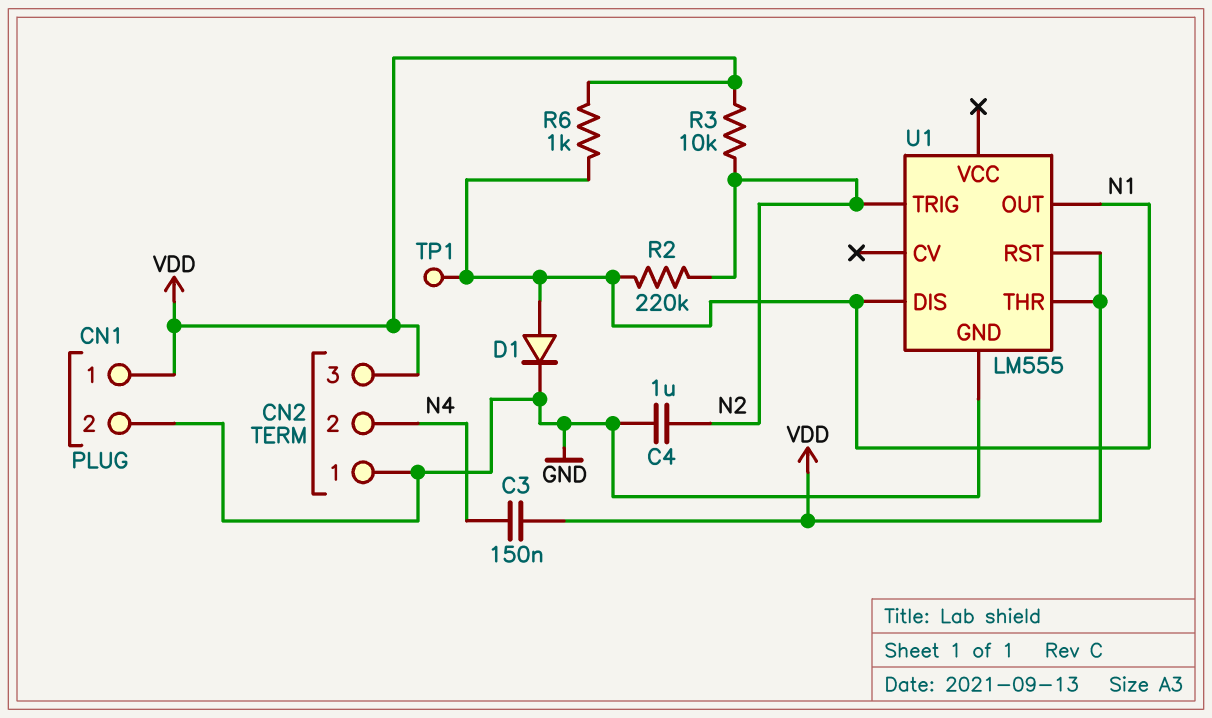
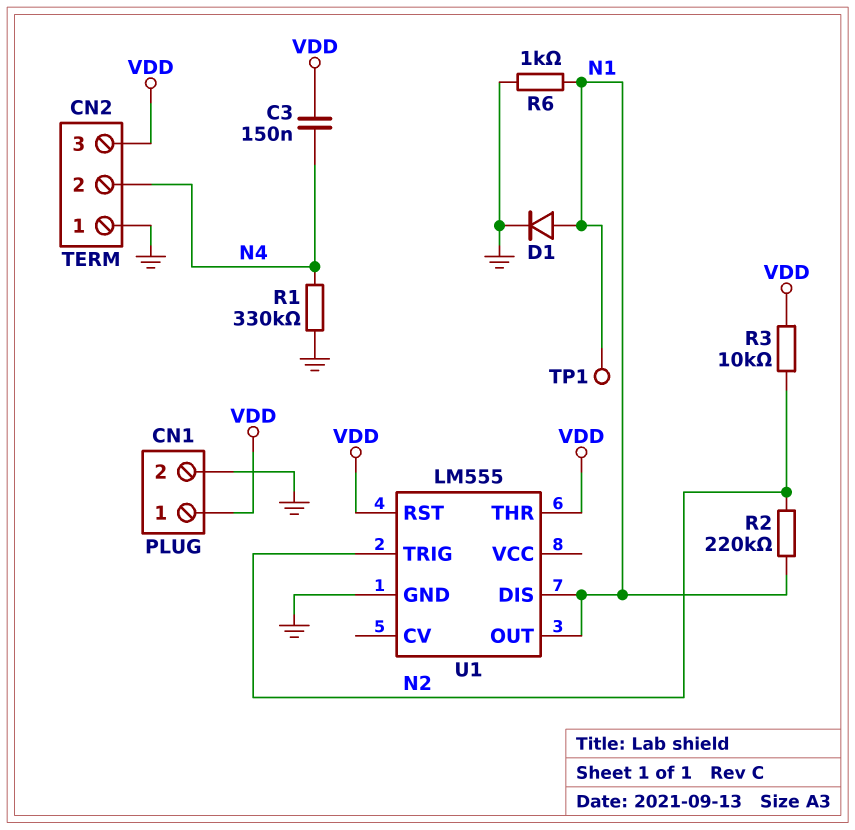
C4: 1uF (GND, N2) -> none
R1: none -> 330k (GND, N4)
R6: 1k (N1, VDD) -> 1k (GND, N1)

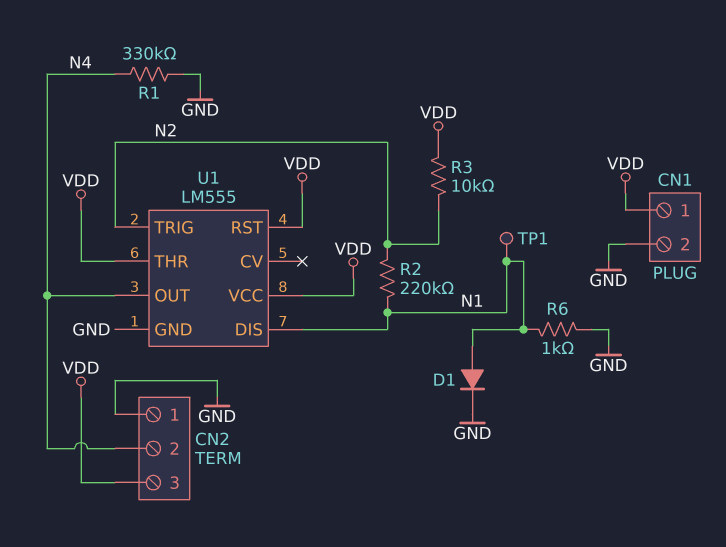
C3: 150nF (N4, VDD) -> none
U1 pin OUT: N1 -> N4
U1 pin VCC: none -> VDD

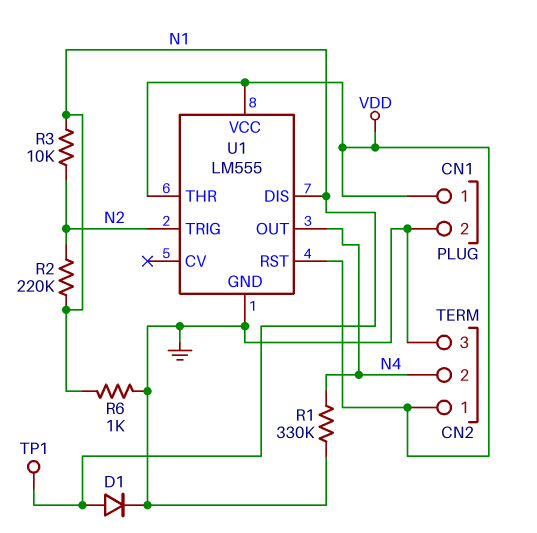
CN2 pin 1: GND -> VDD
CN2 pin 3: VDD -> GND
R3: 10k (N2, VDD) -> 10k (N1, N2)

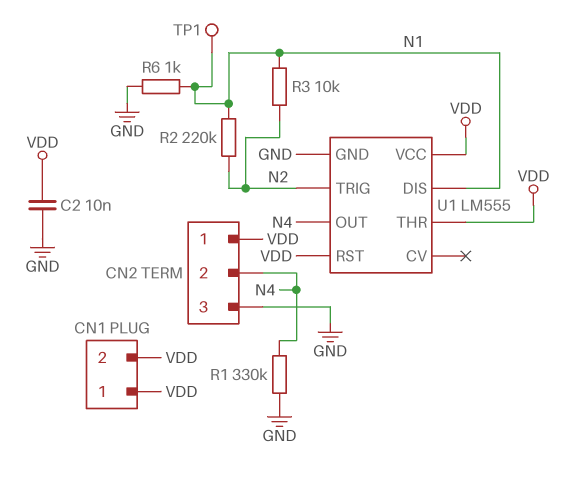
C2: none -> 10nF (GND, VDD)
CN1 pin 2: GND -> VDD
D1: diode (A N1, K GND) -> none

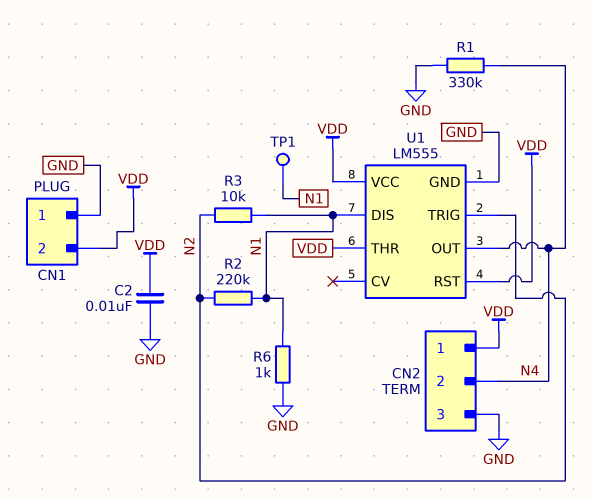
CN1 pin 1: VDD -> GND

